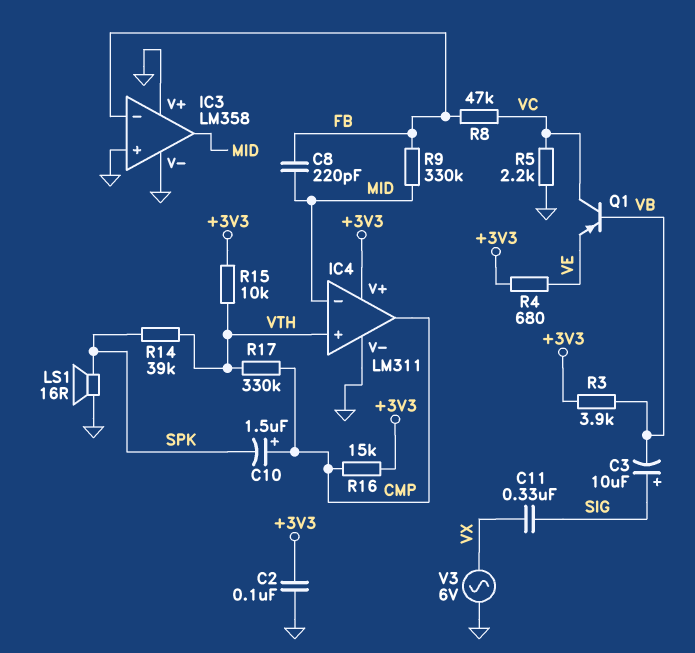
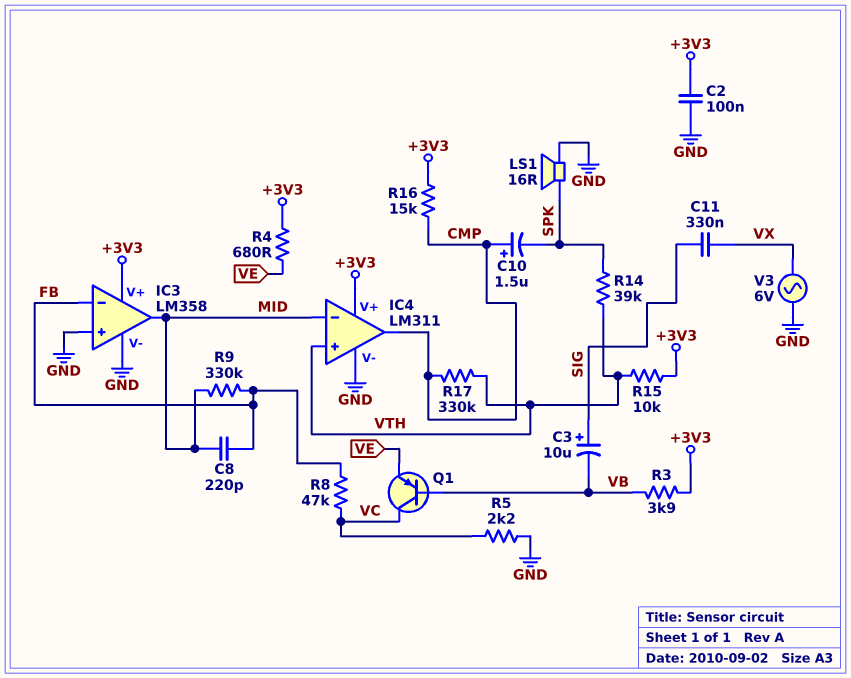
IC3 pin V+: GND -> +3V3

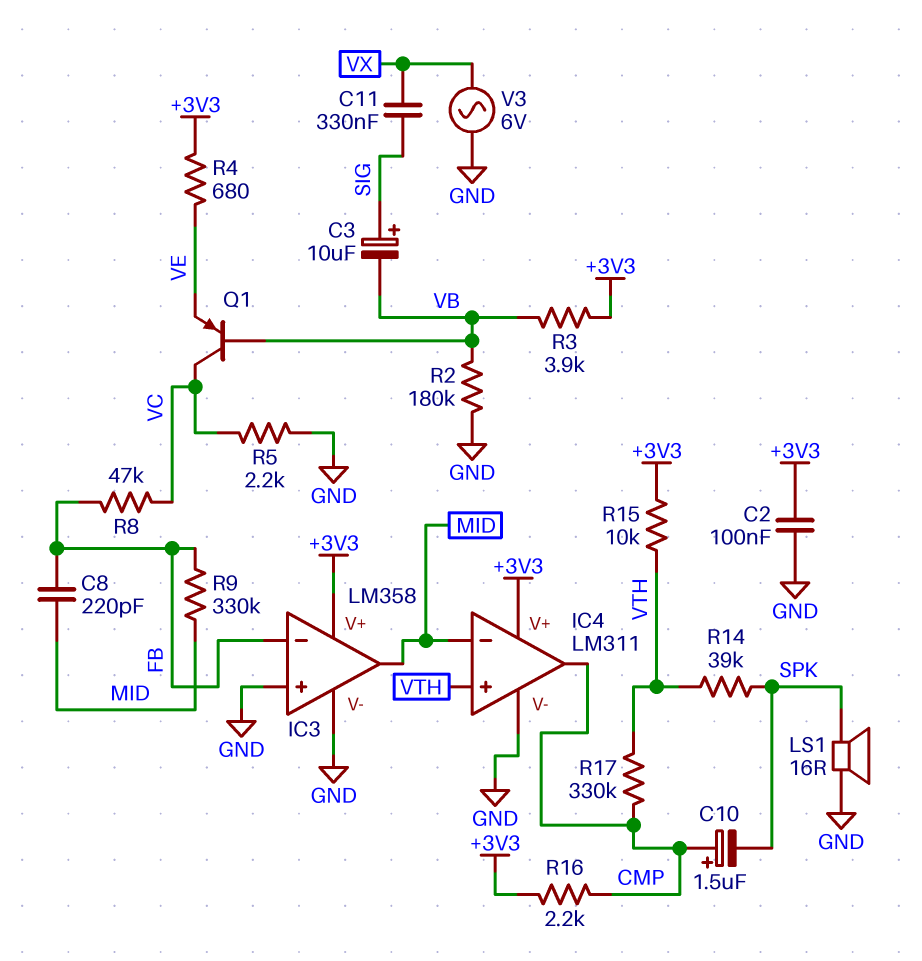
R2: none -> 180k (GND, VB)
R16: 15k (+3V3, CMP) -> 2.2k (+3V3, CMP)

